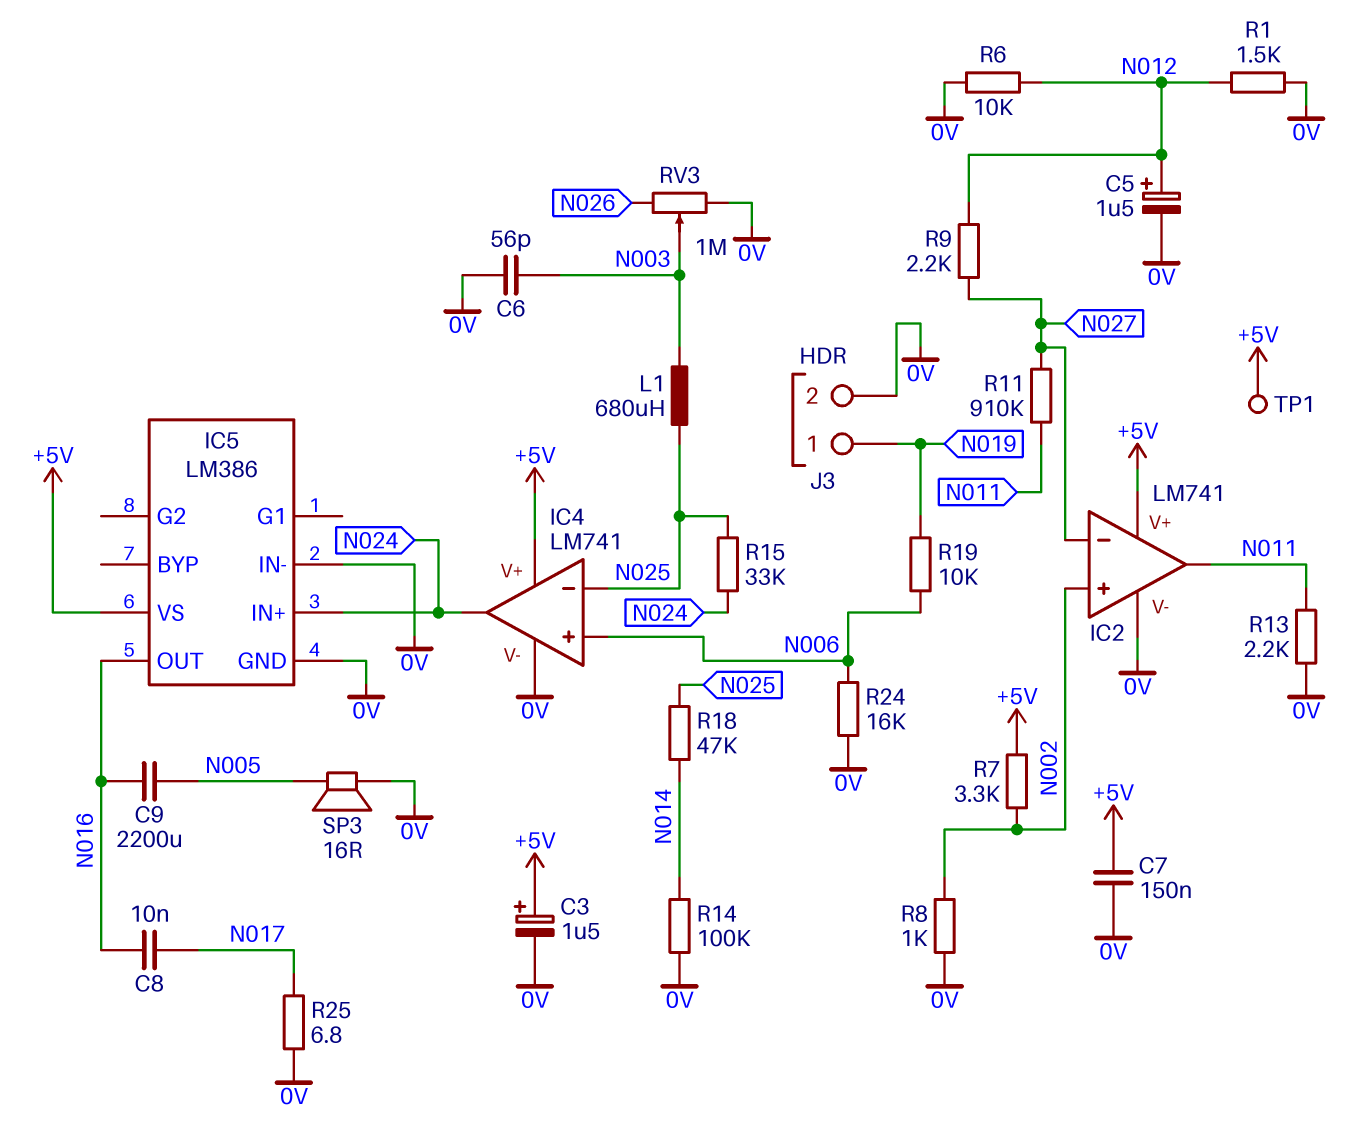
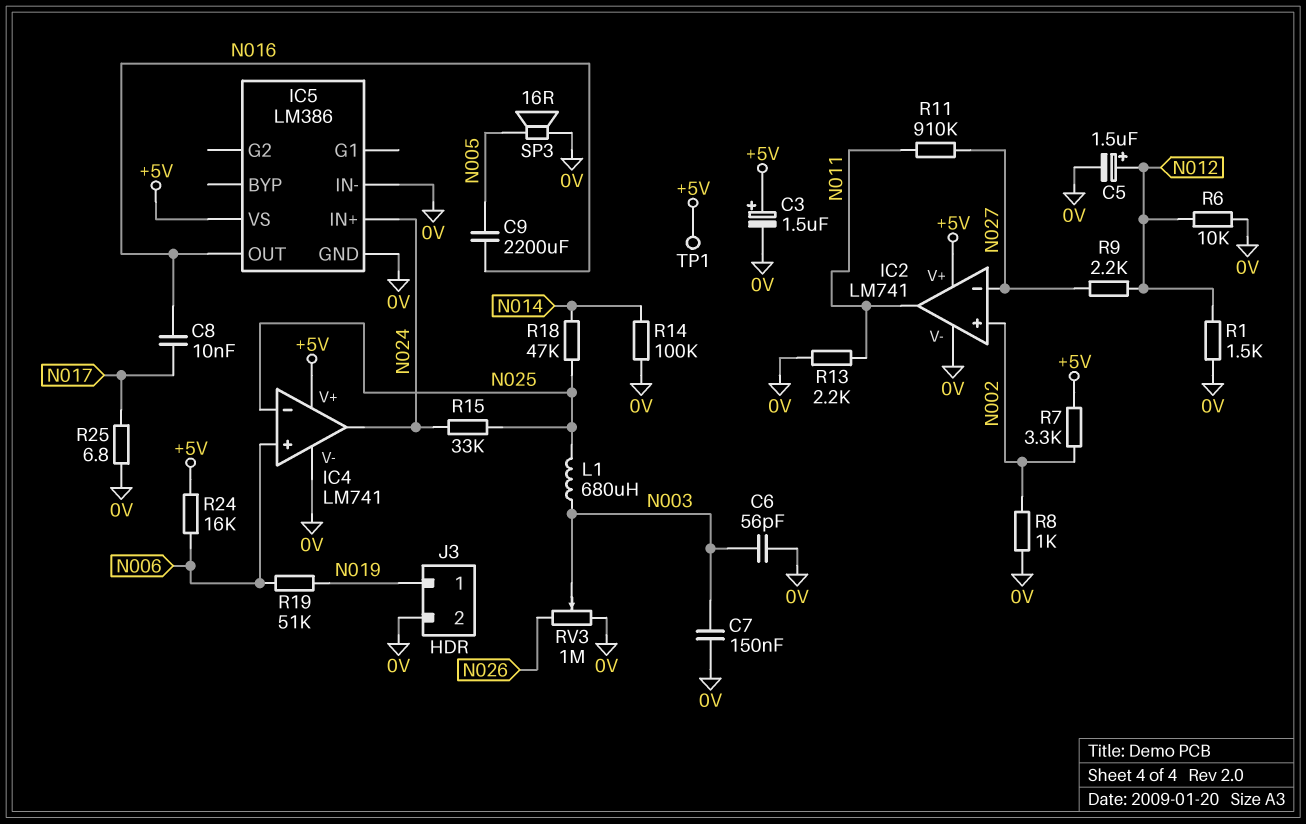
C7: 150nF (+5V, 0V) -> 150nF (0V, N003)
R19: 10k (N006, N019) -> 51k (N006, N019)
R24: 16k (0V, N006) -> 16k (+5V, N006)

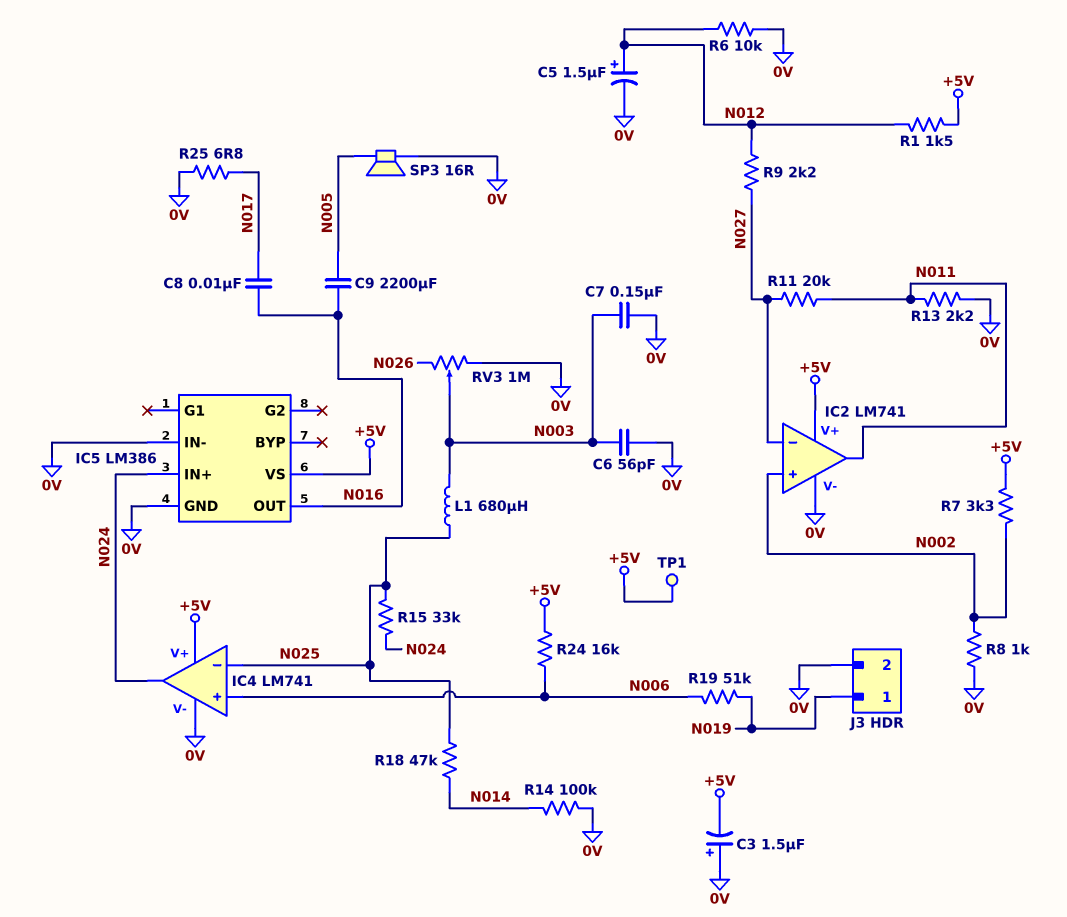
C3: 1.5uF (plus +5V, minus 0V) -> 1.5uF (plus 0V, minus +5V)
R1: 1.5k (0V, N012) -> 1.5k (+5V, N012)
R11: 910k (N011, N027) -> 20k (N011, N027)

